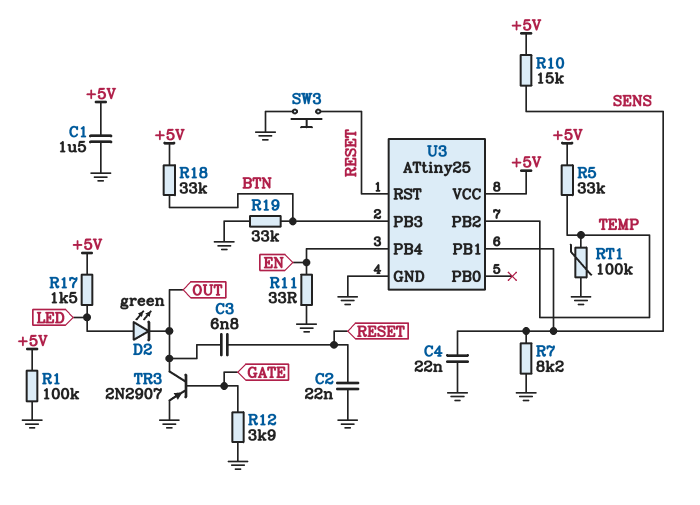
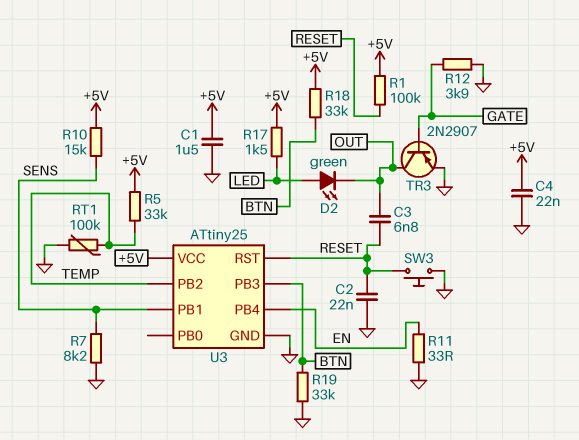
C4: 22nF (GND, SENS) -> 22nF (+5V, GND)
R1: 100k (+5V, GND) -> 100k (+5V, RESET)

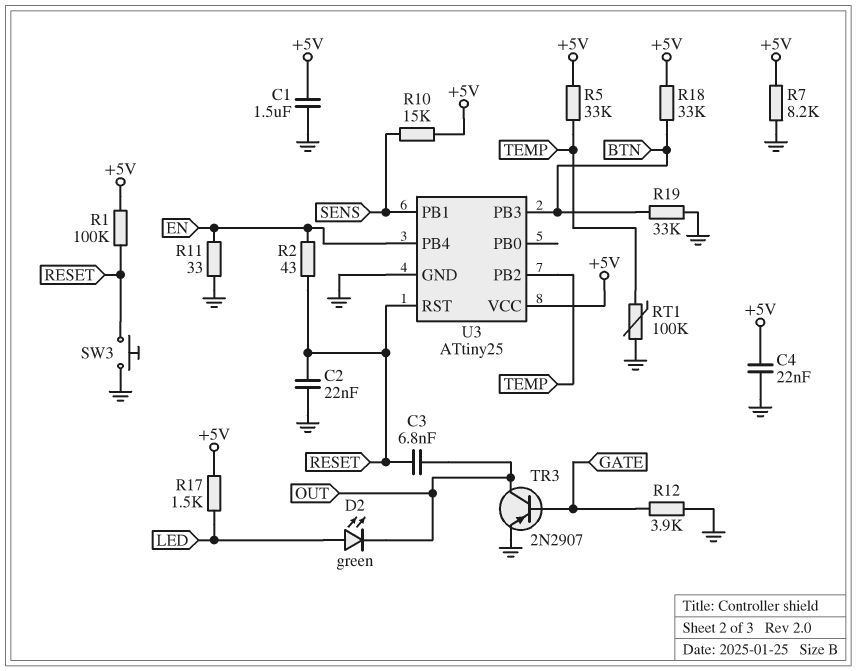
R2: none -> 43 (EN, RESET)
R7: 8.2k (GND, SENS) -> 8.2k (+5V, GND)

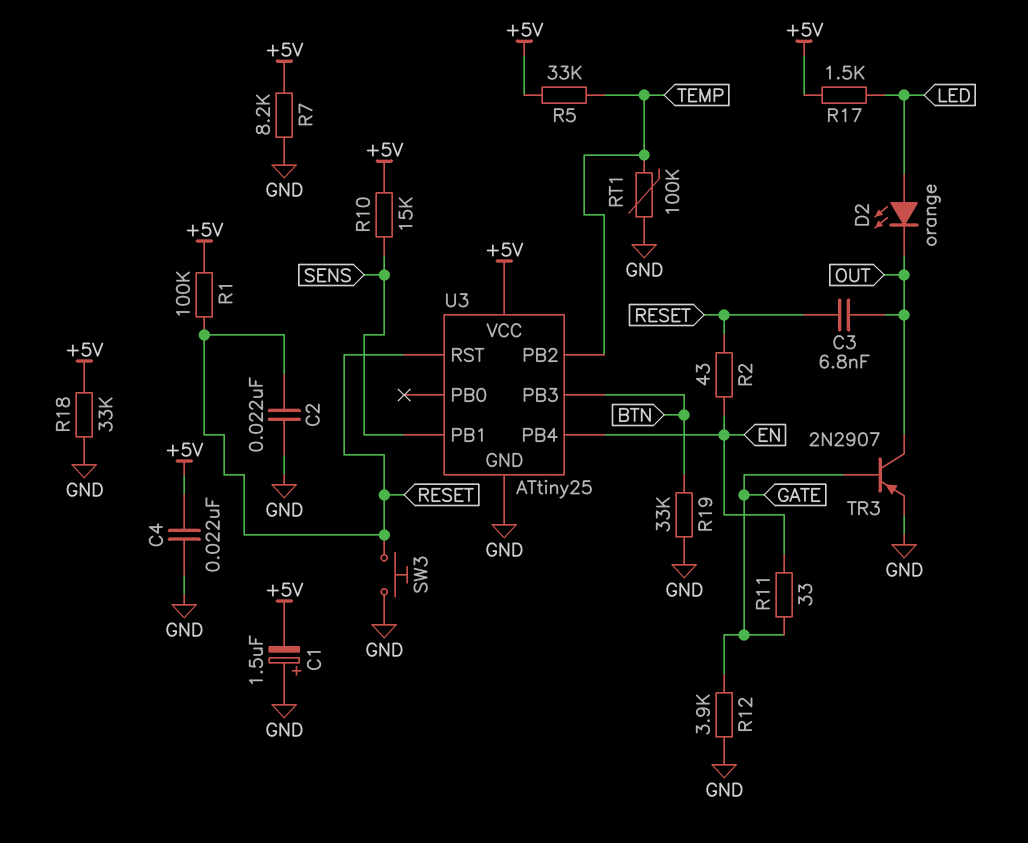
C1: 1.5uF (+5V, GND) -> 1.5uF (plus GND, minus +5V)
D2: LED green (A LED, K OUT) -> LED orange (A LED, K OUT)
R11: 33 (EN, GND) -> 33 (EN, GATE)
R18: 33k (+5V, BTN) -> 33k (+5V, GND)

